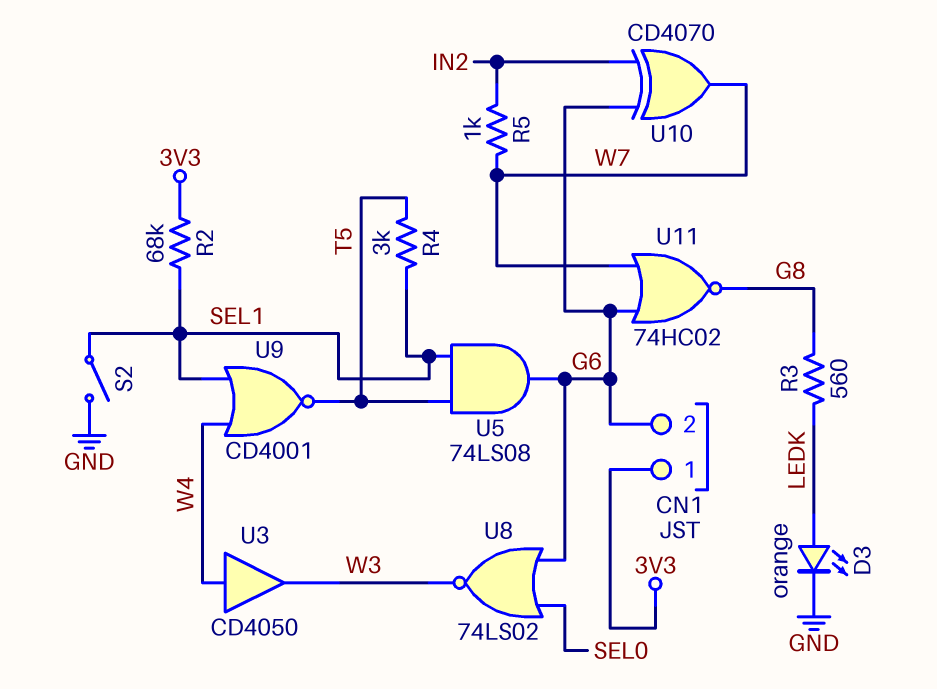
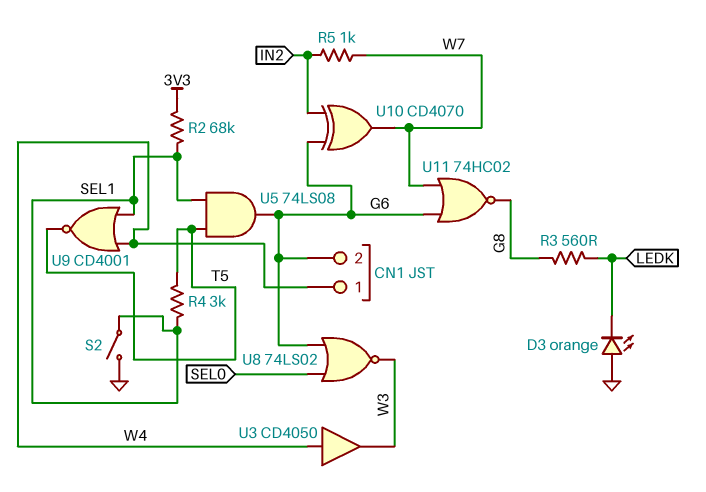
CN1 pin 1: 3V3 -> W4
D3: LED orange (A LEDK, K GND) -> LED orange (A GND, K LEDK)

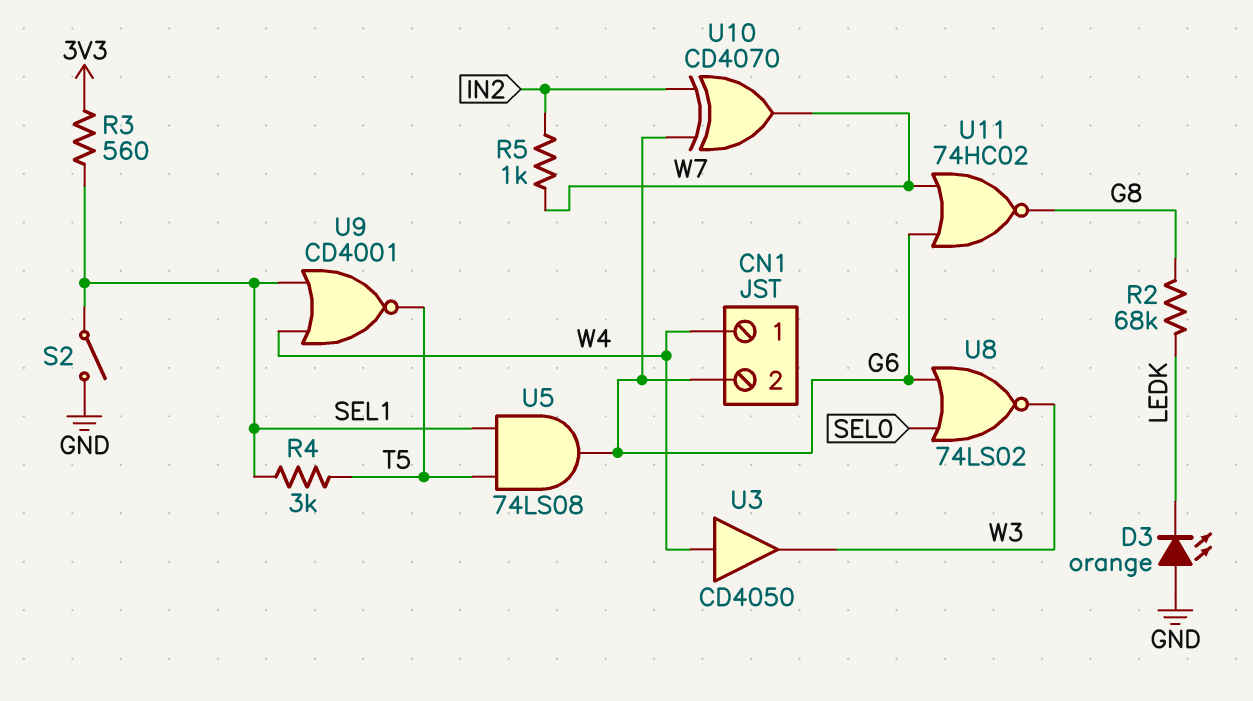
R2: 68k (3V3, SEL1) -> 68k (G8, LEDK)
R3: 560 (G8, LEDK) -> 560 (3V3, SEL1)

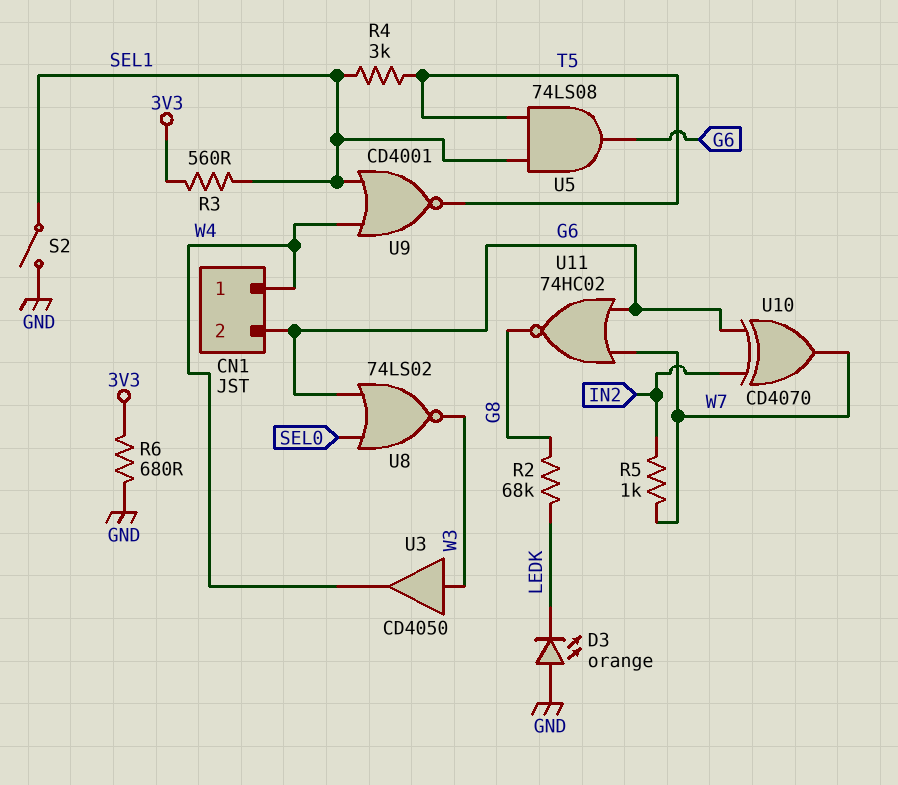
R6: none -> 680 (3V3, GND)
U3: buffer CD4050 (in W4, out W3) -> buffer CD4050 (in W3, out W4)

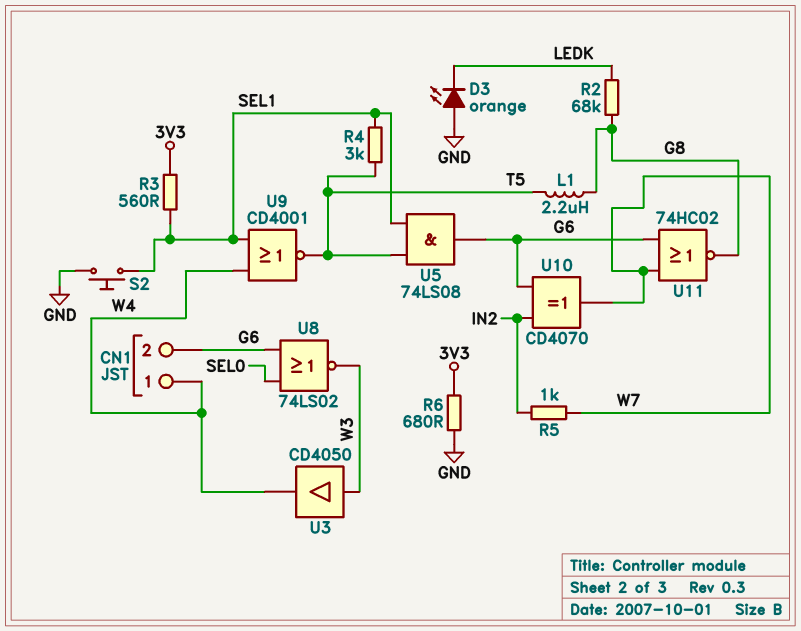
L1: none -> 2.2uH (G8, T5)
S2: switch (GND, SEL1) -> button (GND, SEL1)

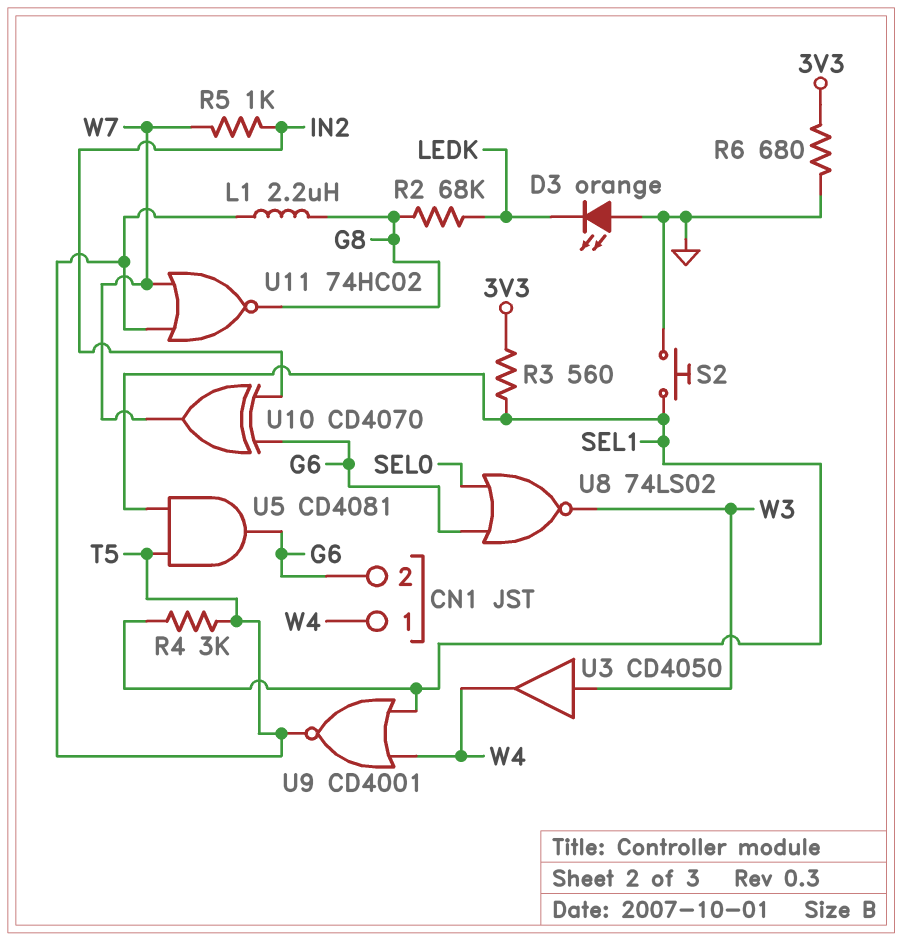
U5: AND 74LS08 (in SEL1, in T5, out G6) -> AND CD4081 (in SEL1, in T5, out G6)
U11: NOR 74HC02 (in G6, in W7, out G8) -> NOR 74HC02 (in T5, in W7, out G8)

